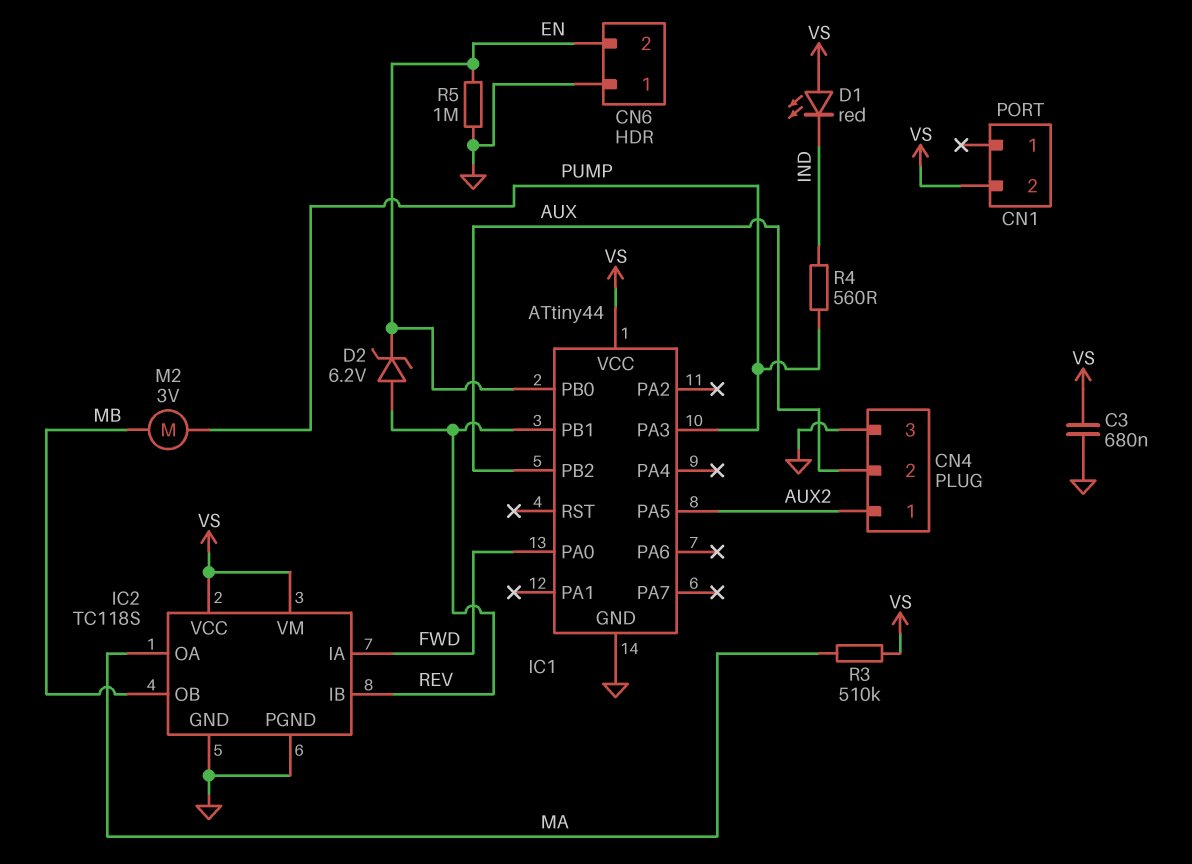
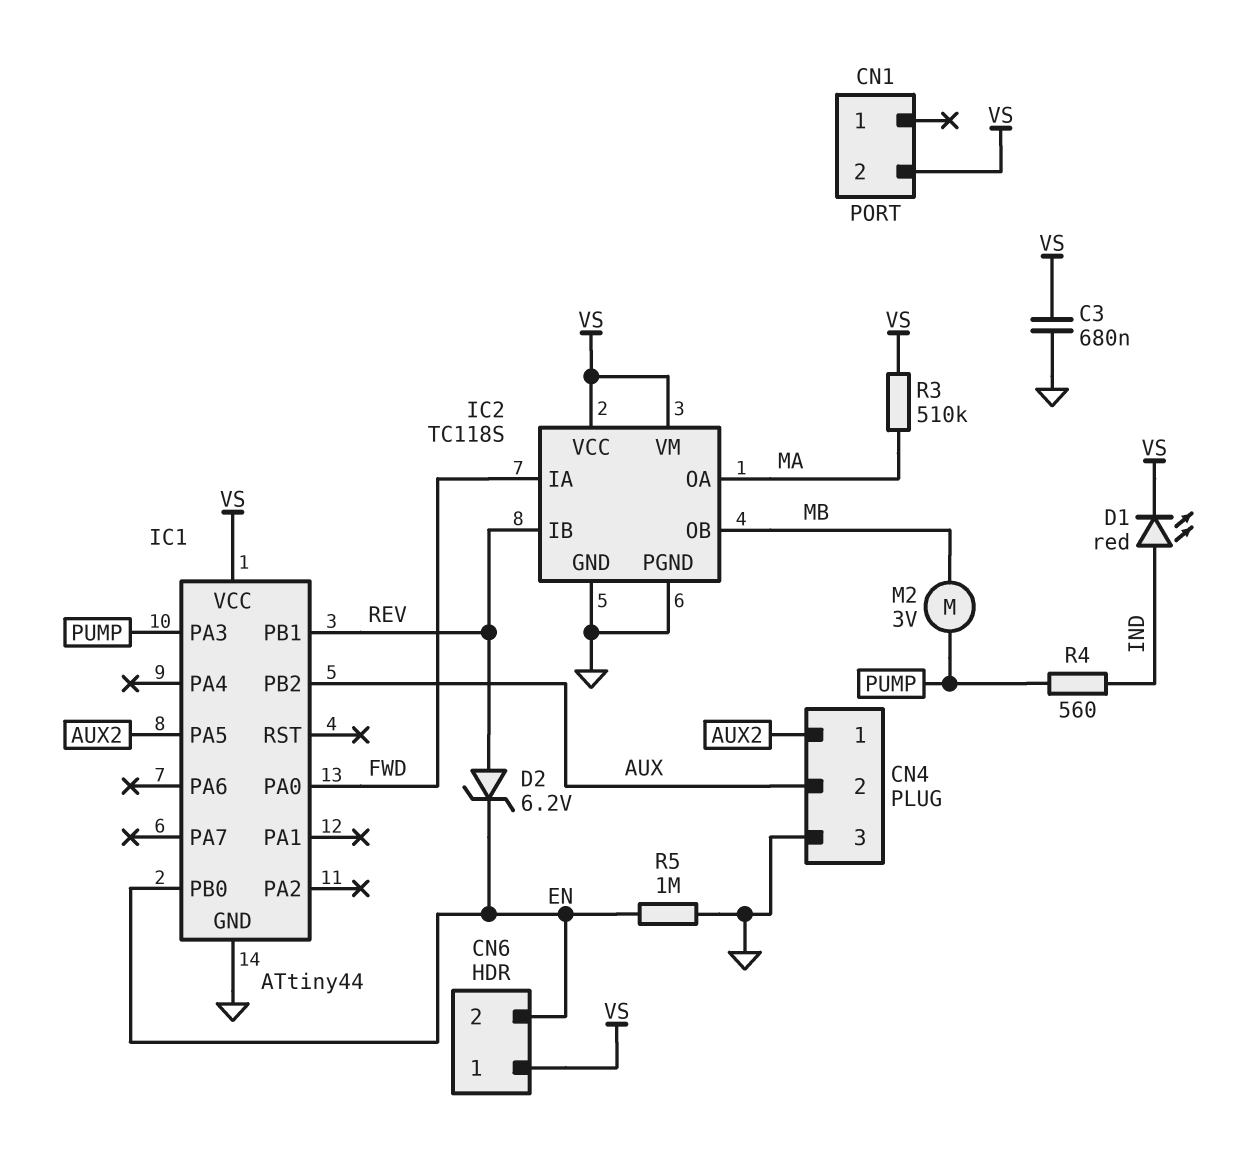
CN6 pin 1: GND -> VS
D1: LED red (A VS, K IND) -> LED red (A IND, K VS)

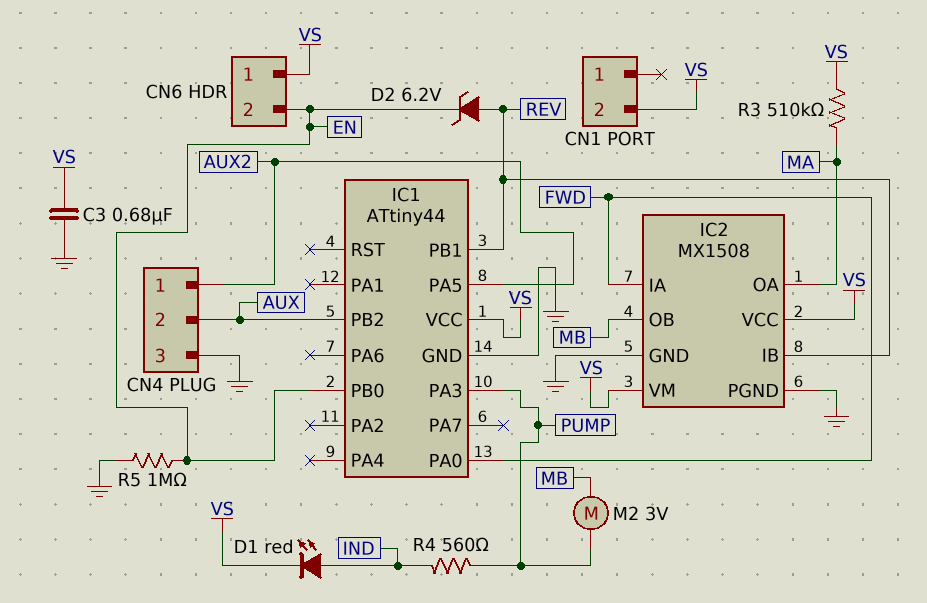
IC2: TC118S -> MX1508

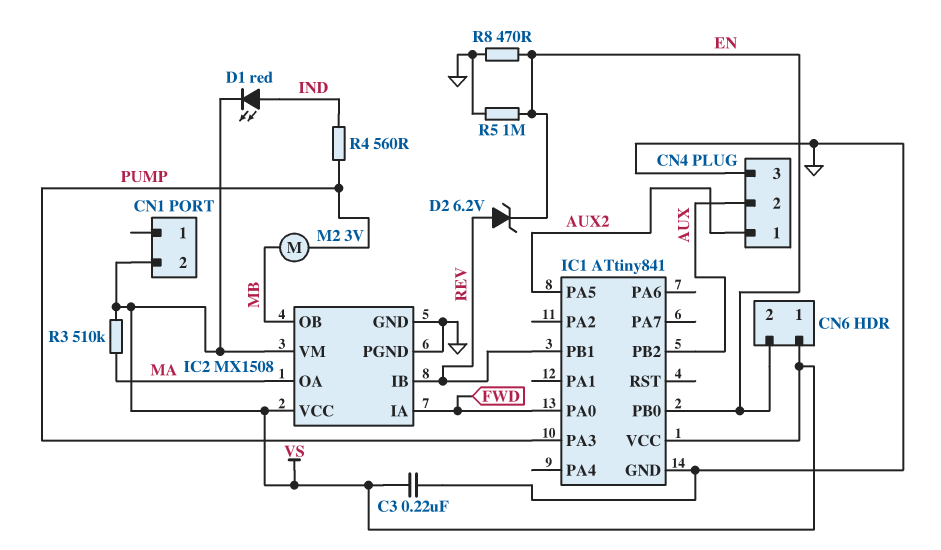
C3: 680nF (GND, VS) -> 220nF (GND, VS)
IC1: ATtiny44 -> ATtiny841
R8: none -> 470 (EN, GND)

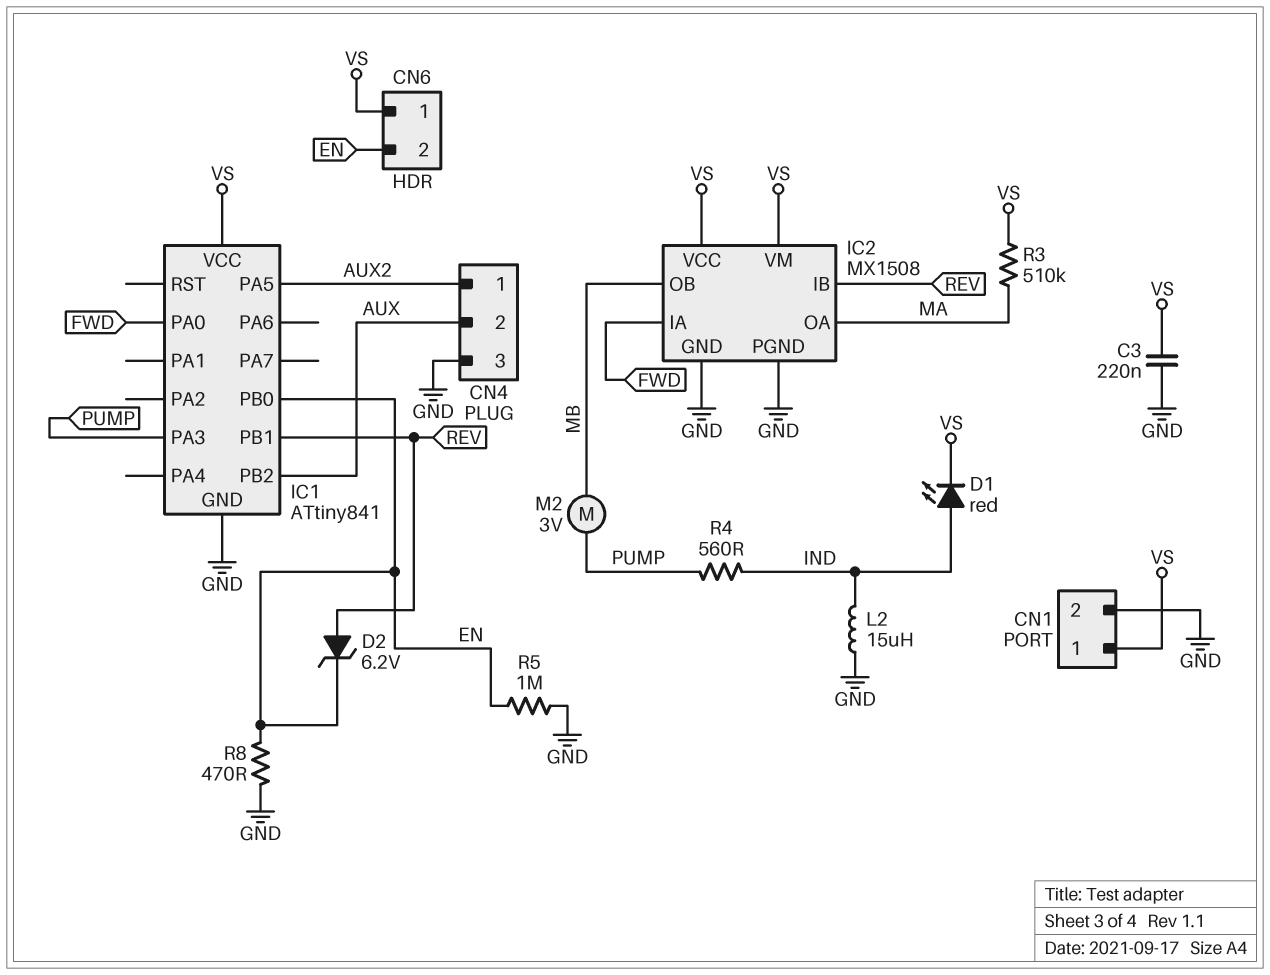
CN1 pin 1: none -> VS
CN1 pin 2: VS -> GND
L2: none -> 15uH (GND, IND)

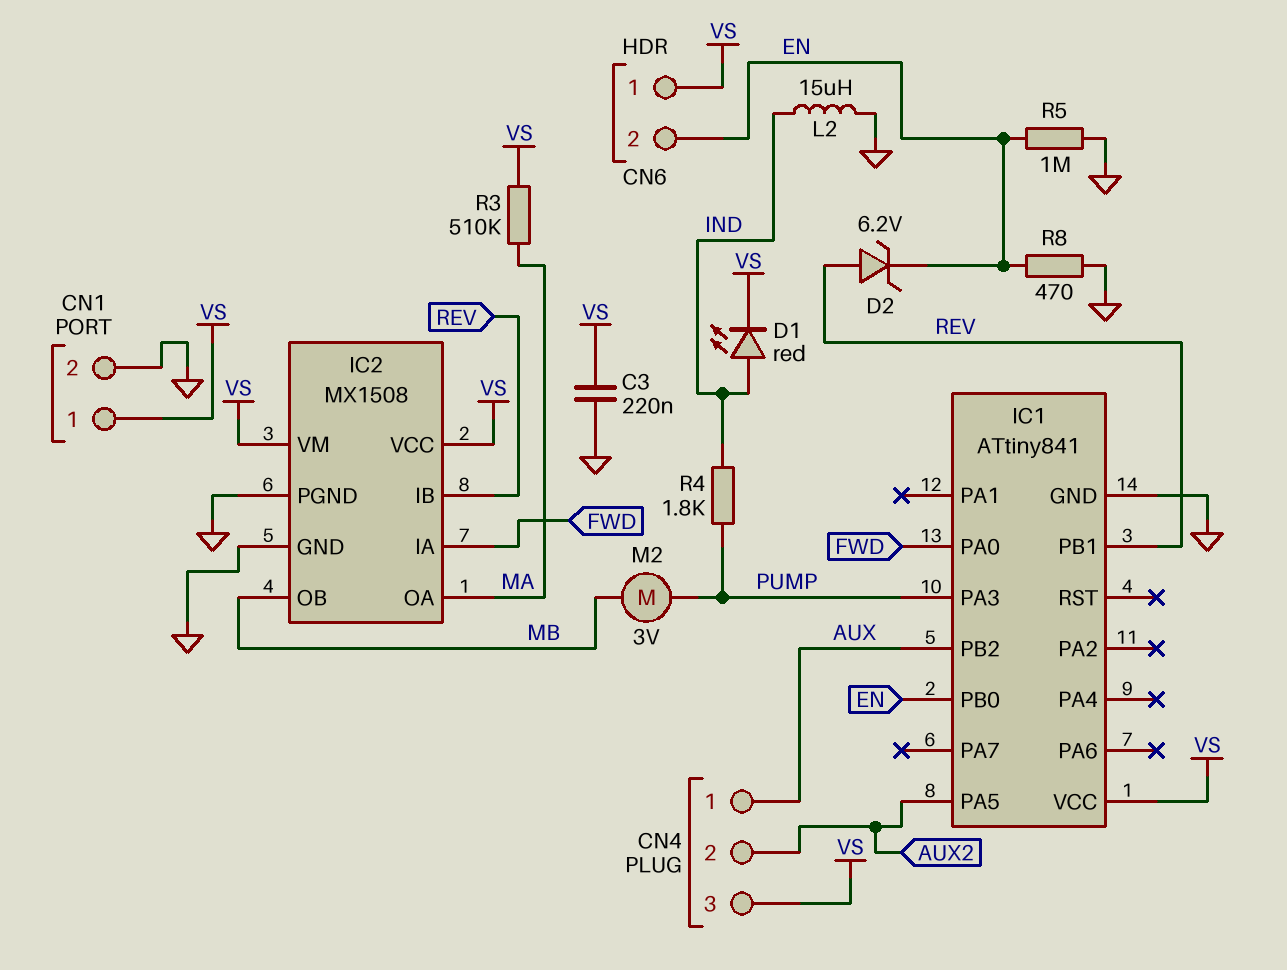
CN4 pin 1: AUX2 -> AUX
CN4 pin 2: AUX -> AUX2
CN4 pin 3: GND -> VS
R4: 560 (IND, PUMP) -> 1.8k (IND, PUMP)

